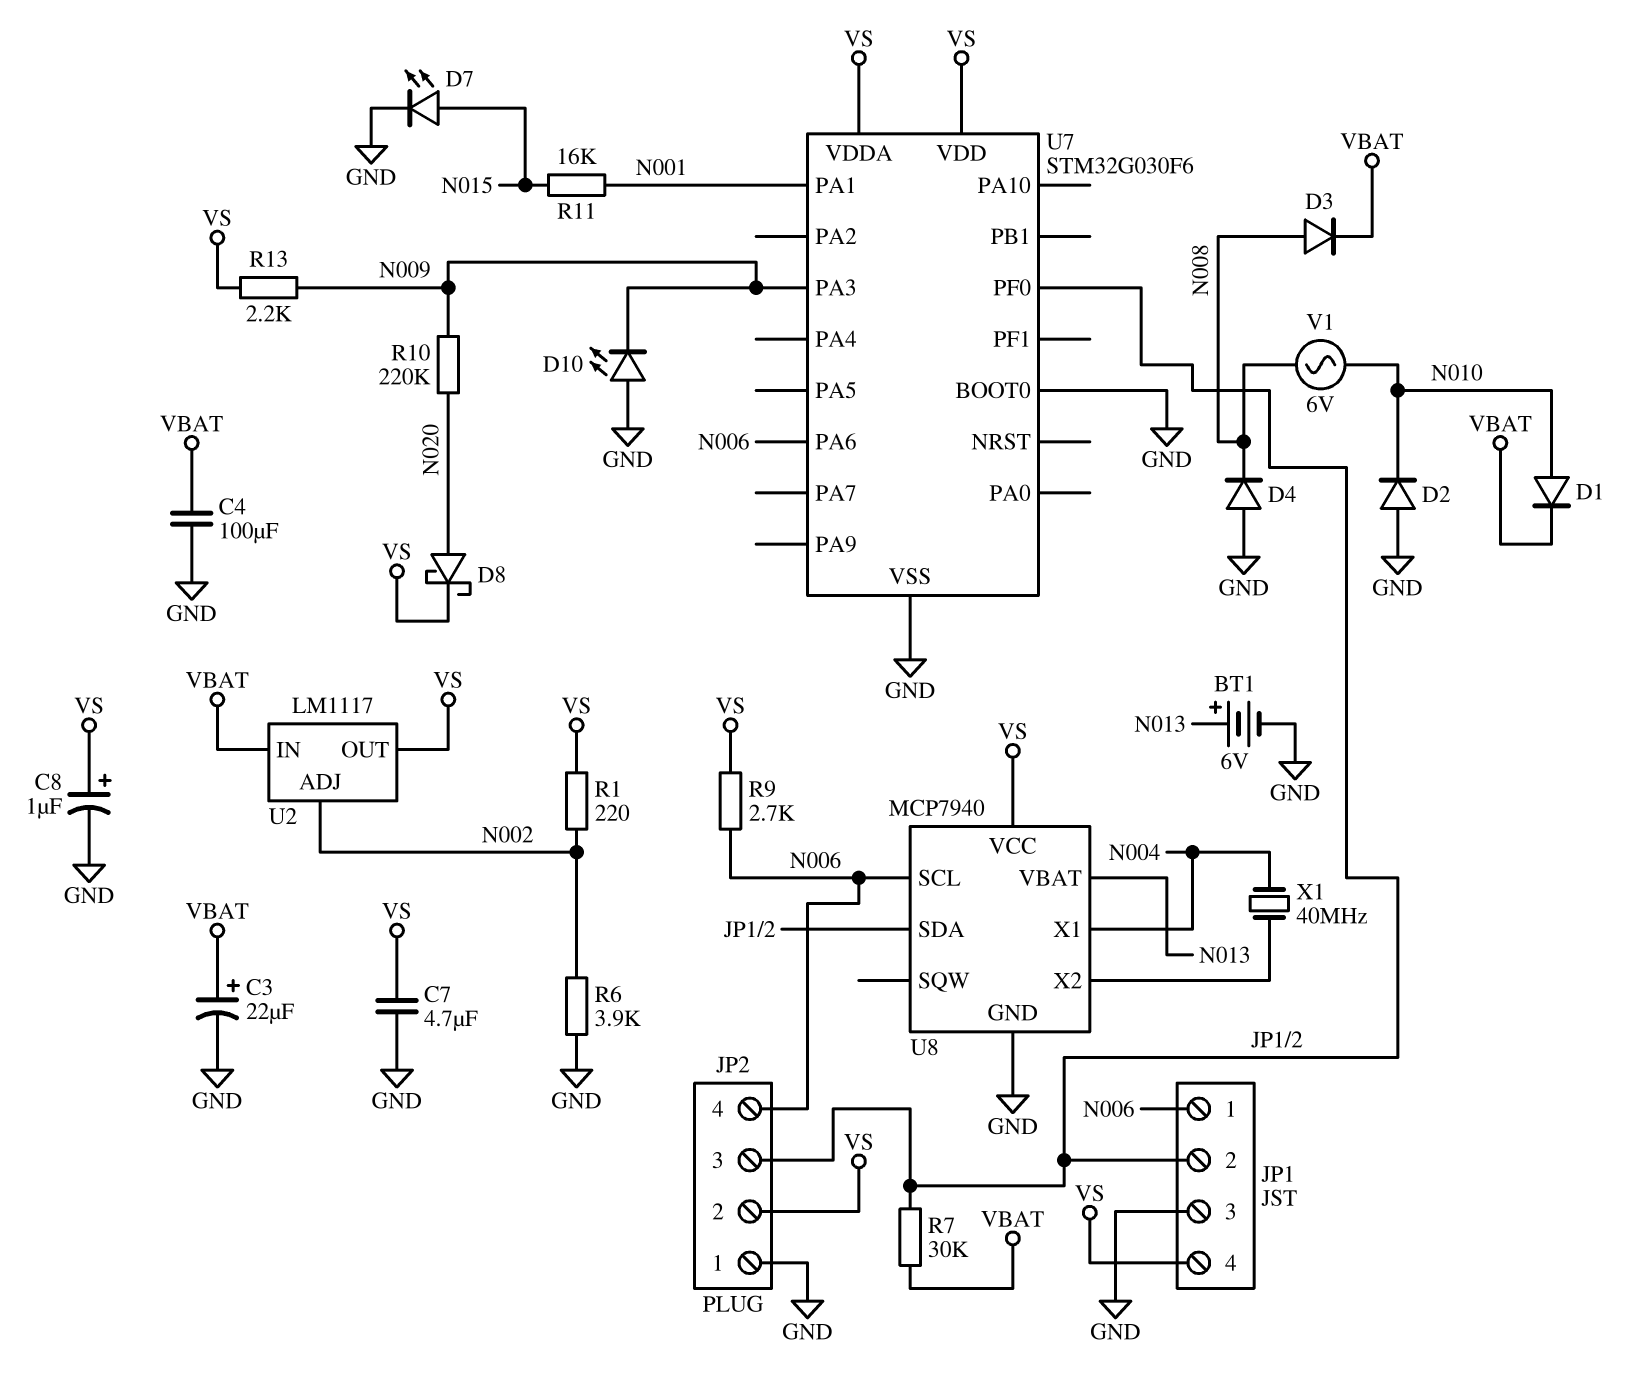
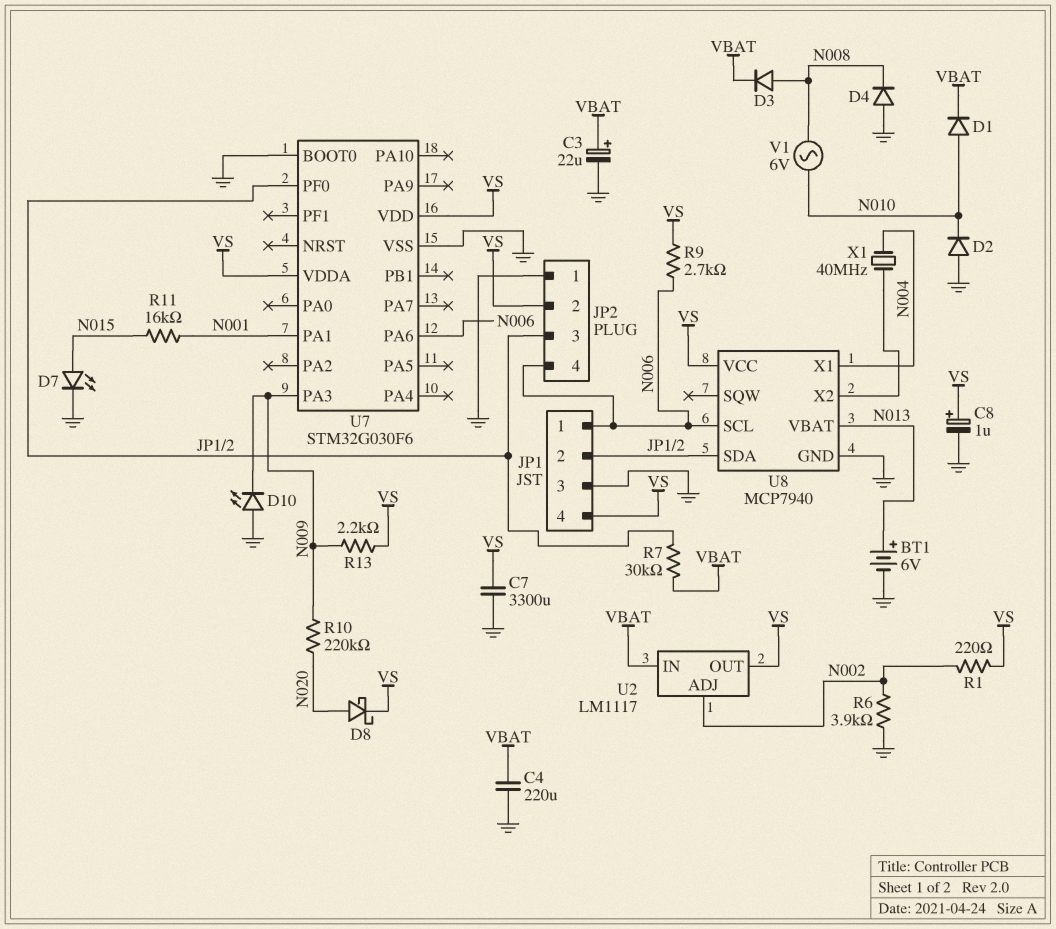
C4: 100uF (GND, VBAT) -> 220uF (GND, VBAT)
C7: 4.7uF (GND, VS) -> 3300uF (GND, VS)

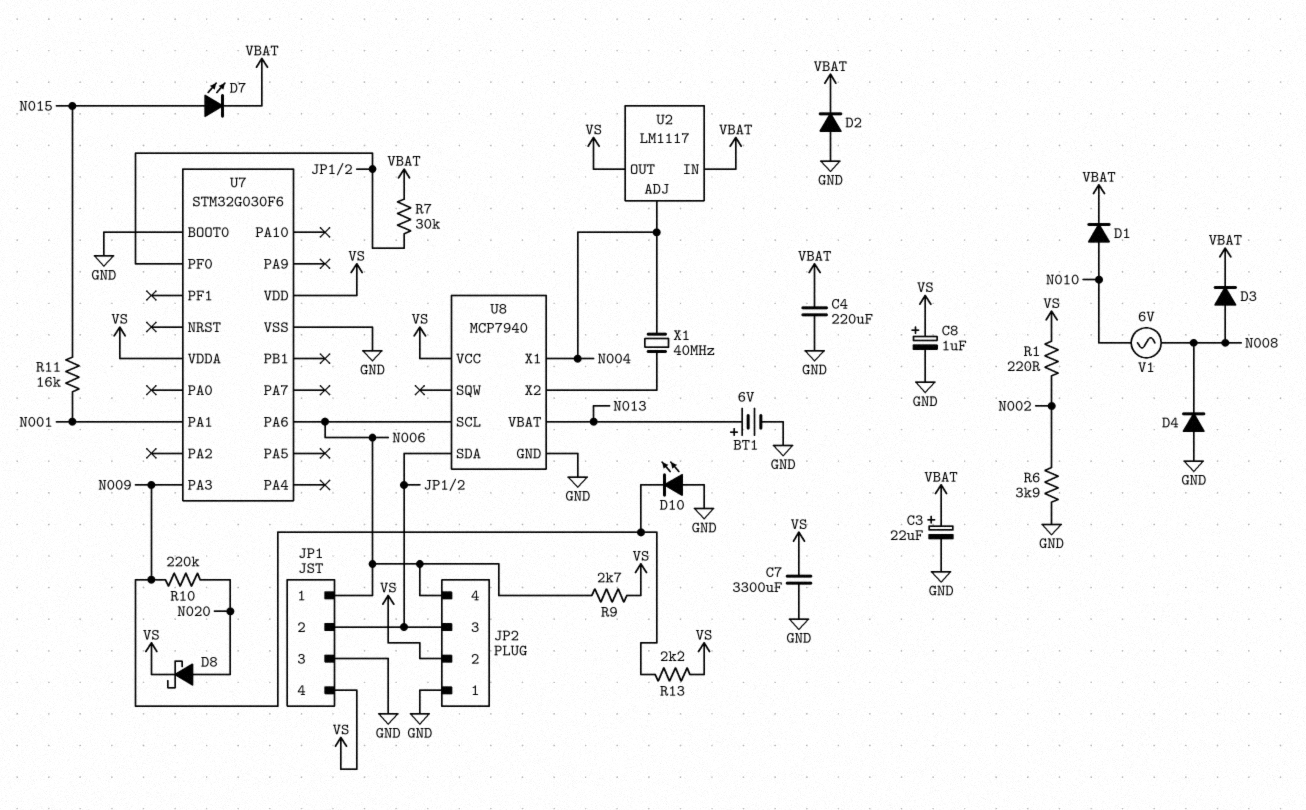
D2: diode (A GND, K N010) -> diode (A GND, K VBAT)
D7: LED (A N015, K GND) -> LED (A N015, K VBAT)
U2 pin ADJ: N002 -> N004

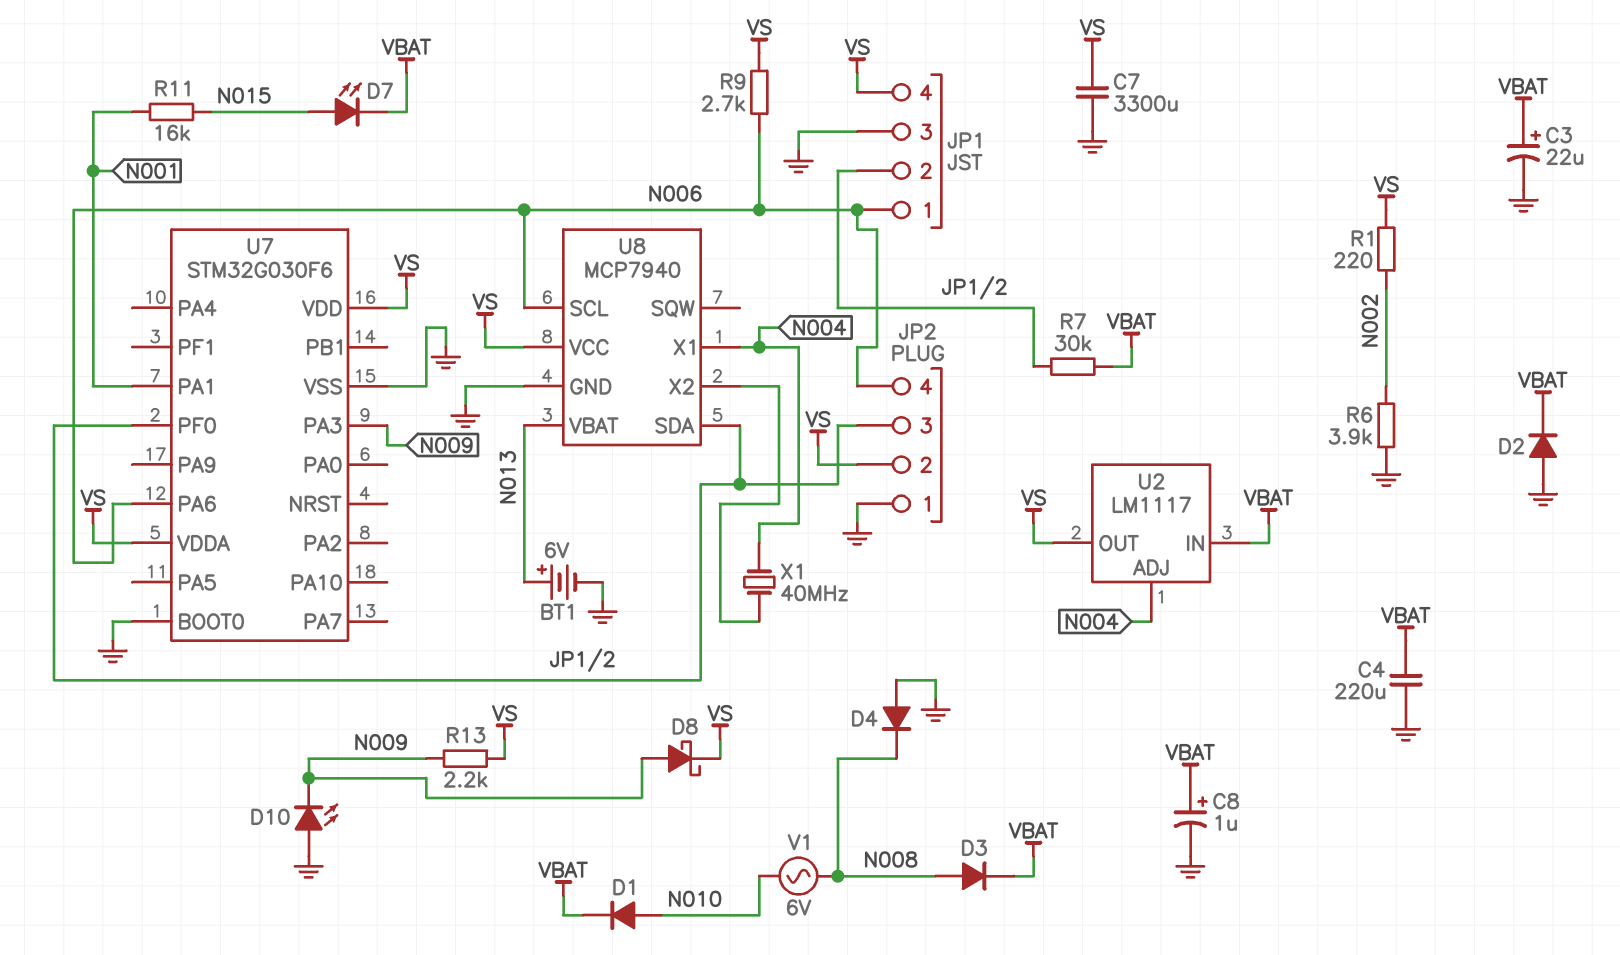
C8: 1uF (plus VS, minus GND) -> 1uF (plus VBAT, minus GND)
D8: schottky (A N020, K VS) -> schottky (A N009, K VS)
R10: 220k (N009, N020) -> none

